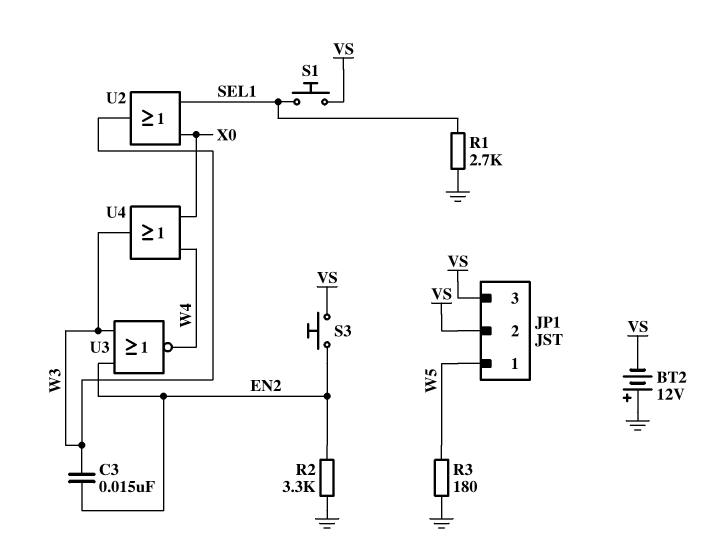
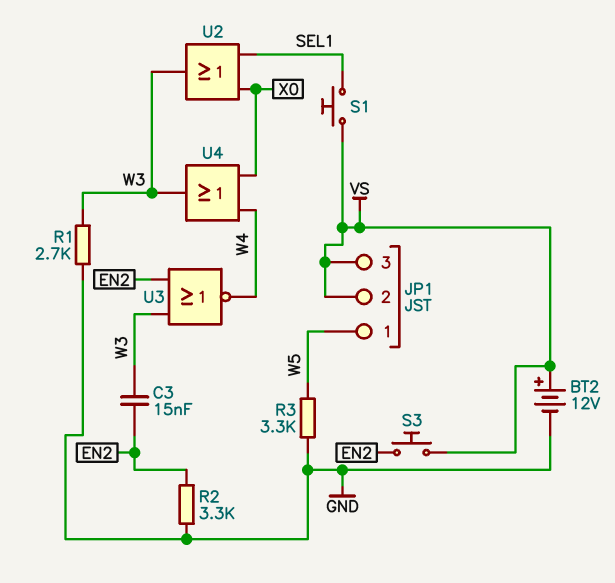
BT2: 12V (plus GND, minus VS) -> 12V (plus VS, minus GND)
R1: 2.7k (GND, SEL1) -> 2.7k (GND, W3)
R3: 180 (GND, W5) -> 3.3k (GND, W5)

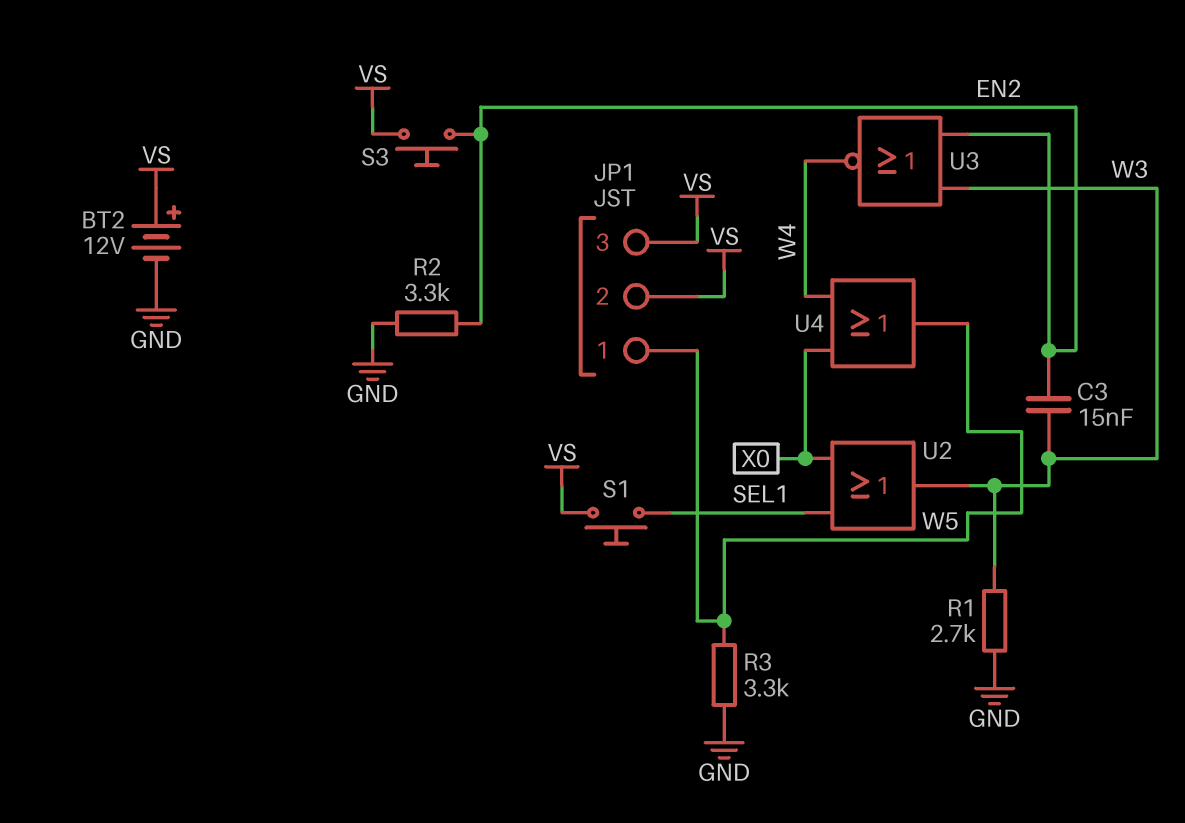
U4: OR (in W4, in X0, out W3) -> OR (in W4, in X0, out W5)

